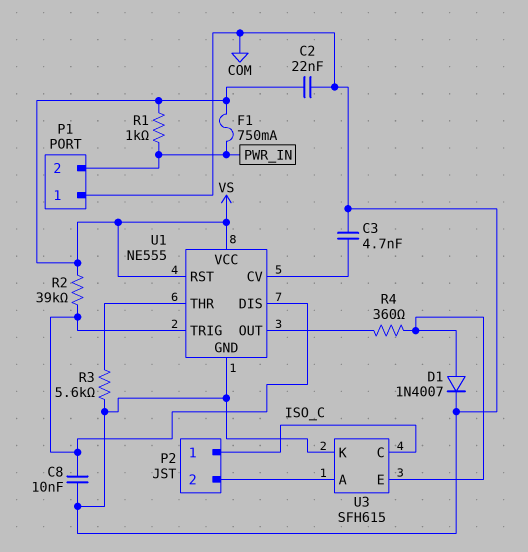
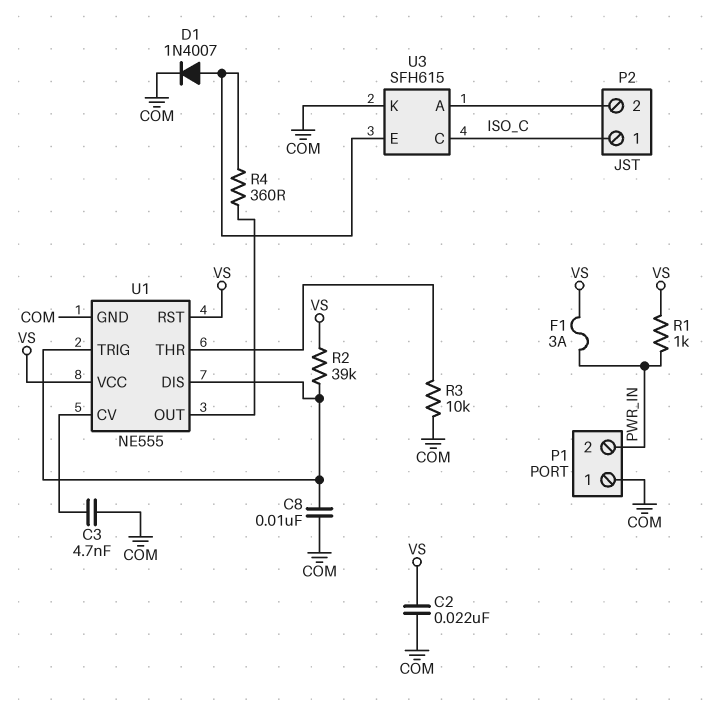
F1: 750mA (PWR_IN, VS) -> 3A (PWR_IN, VS)
R3: 5.6k (COM, U1/THR) -> 10k (COM, U1/THR)

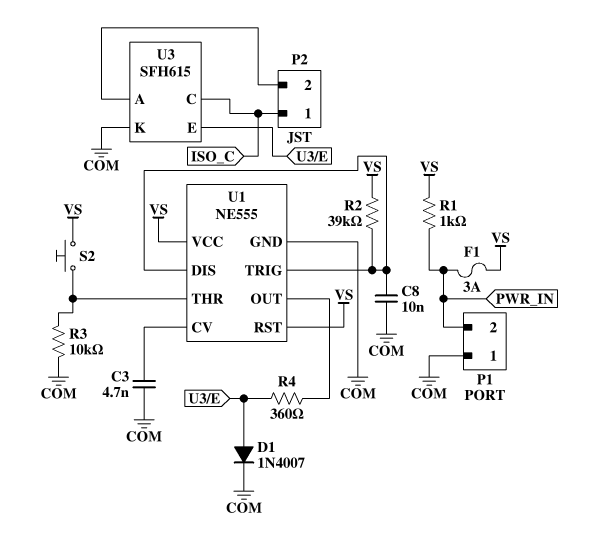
C2: 22nF (COM, VS) -> none
S2: none -> button (U1/THR, VS)

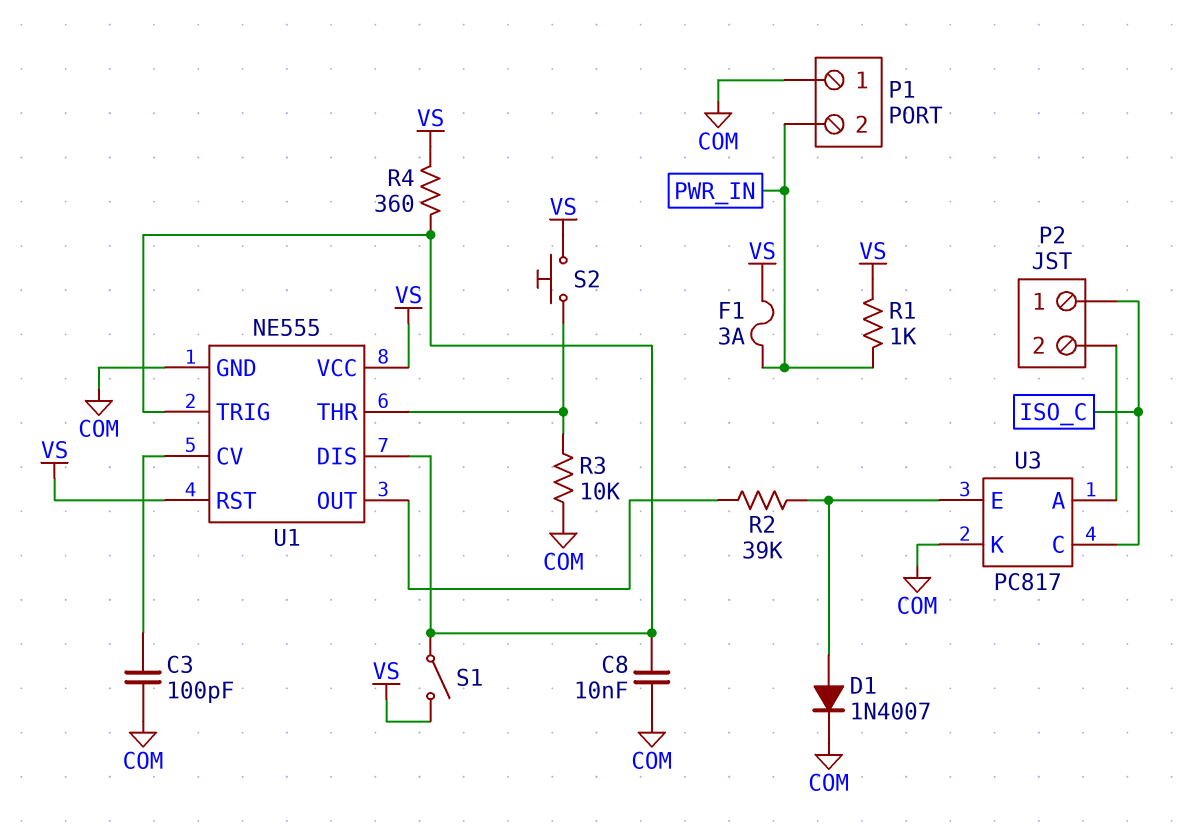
C3: 4.7nF (COM, U1/CV) -> 100pF (COM, U1/CV)
R2: 39k (U1/DIS, VS) -> 39k (U1/OUT, U3/E)
R4: 360 (U1/OUT, U3/E) -> 360 (U1/DIS, VS)
S1: none -> switch (U1/DIS, VS)
U3: SFH615 -> PC817

